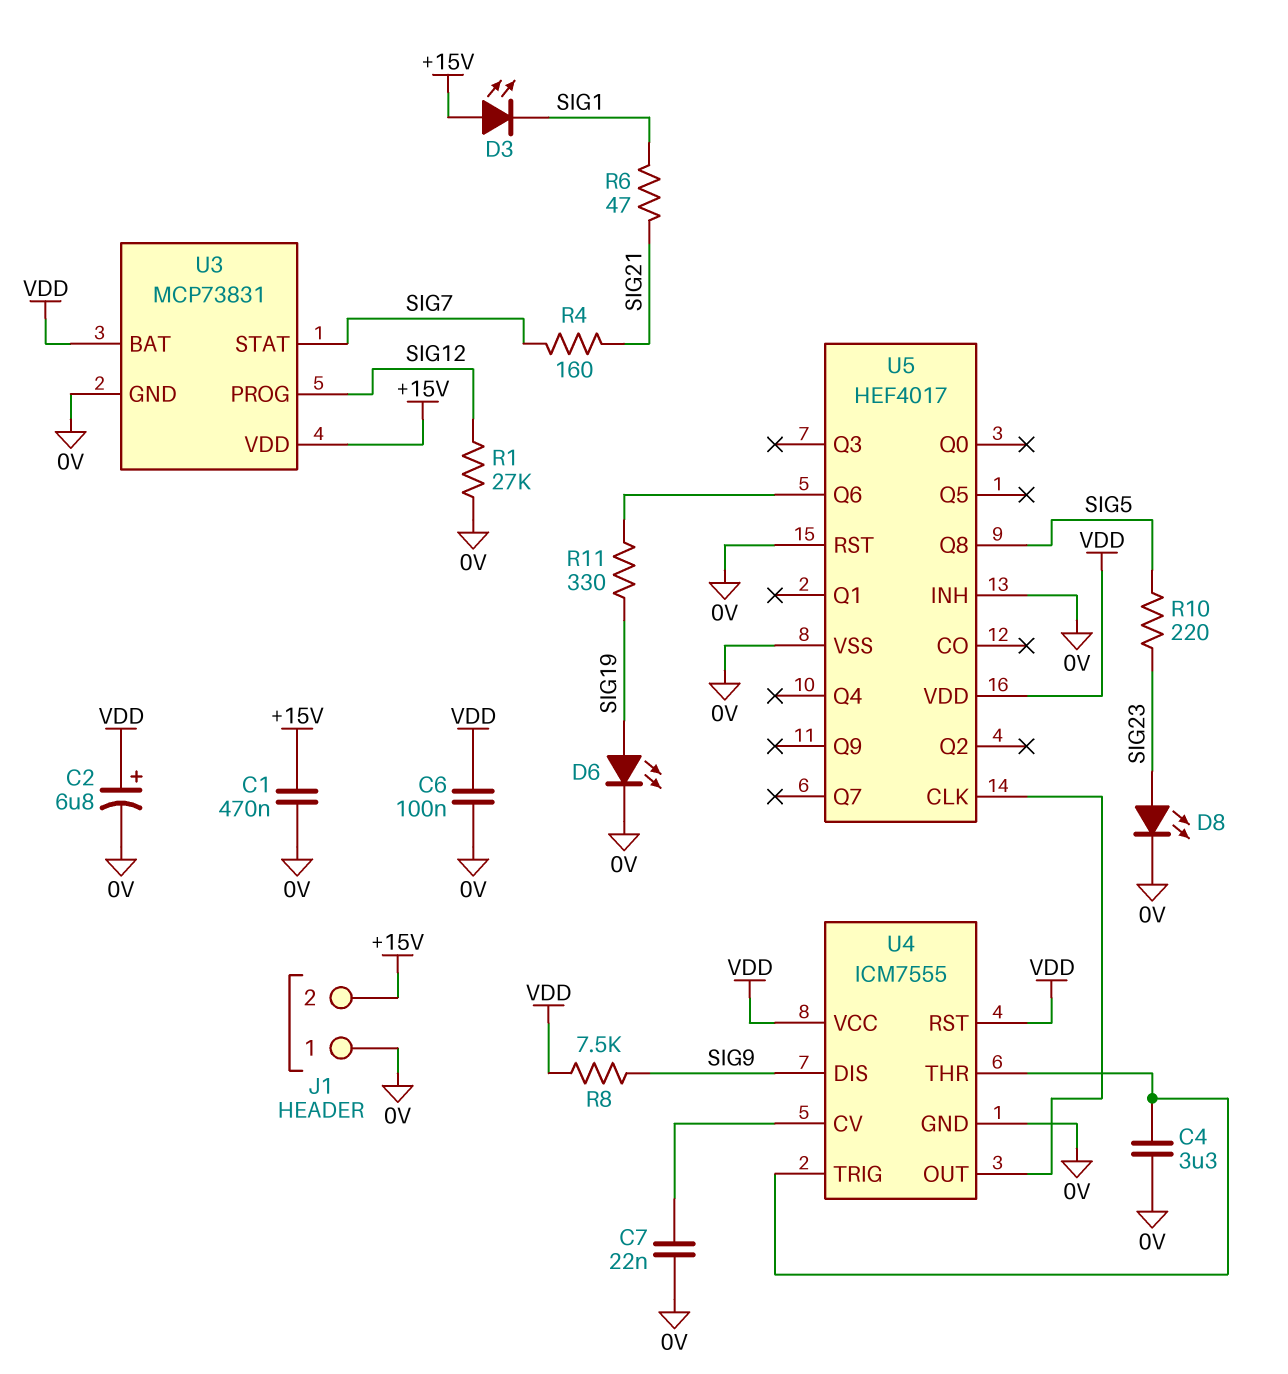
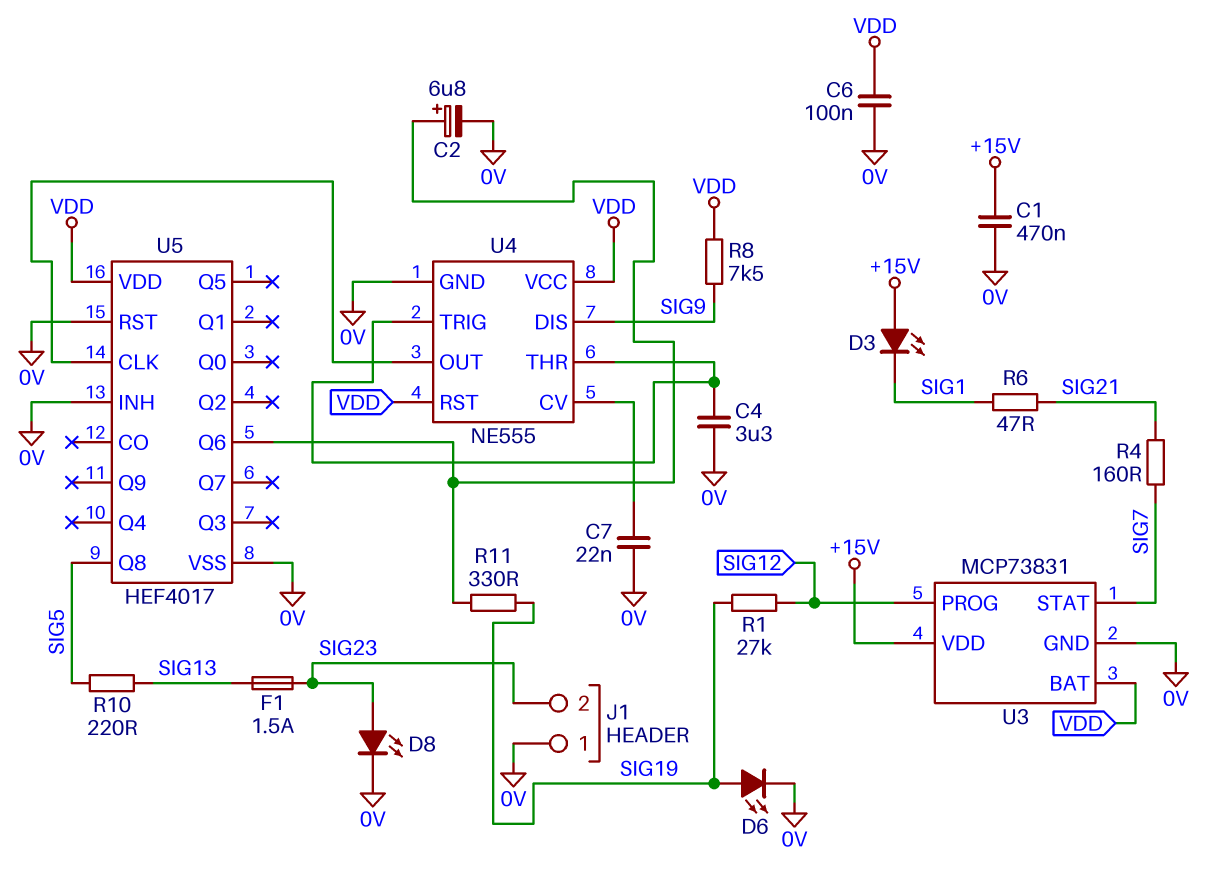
C2: 6.8uF (plus VDD, minus 0V) -> 6.8uF (plus U5/Q6, minus 0V)
F1: none -> 1.5A (SIG13, SIG23)
J1 pin 2: +15V -> SIG23
R1: 27k (0V, SIG12) -> 27k (SIG12, SIG19)
R10: 220 (SIG5, SIG23) -> 220 (SIG5, SIG13)
U4: ICM7555 -> NE555

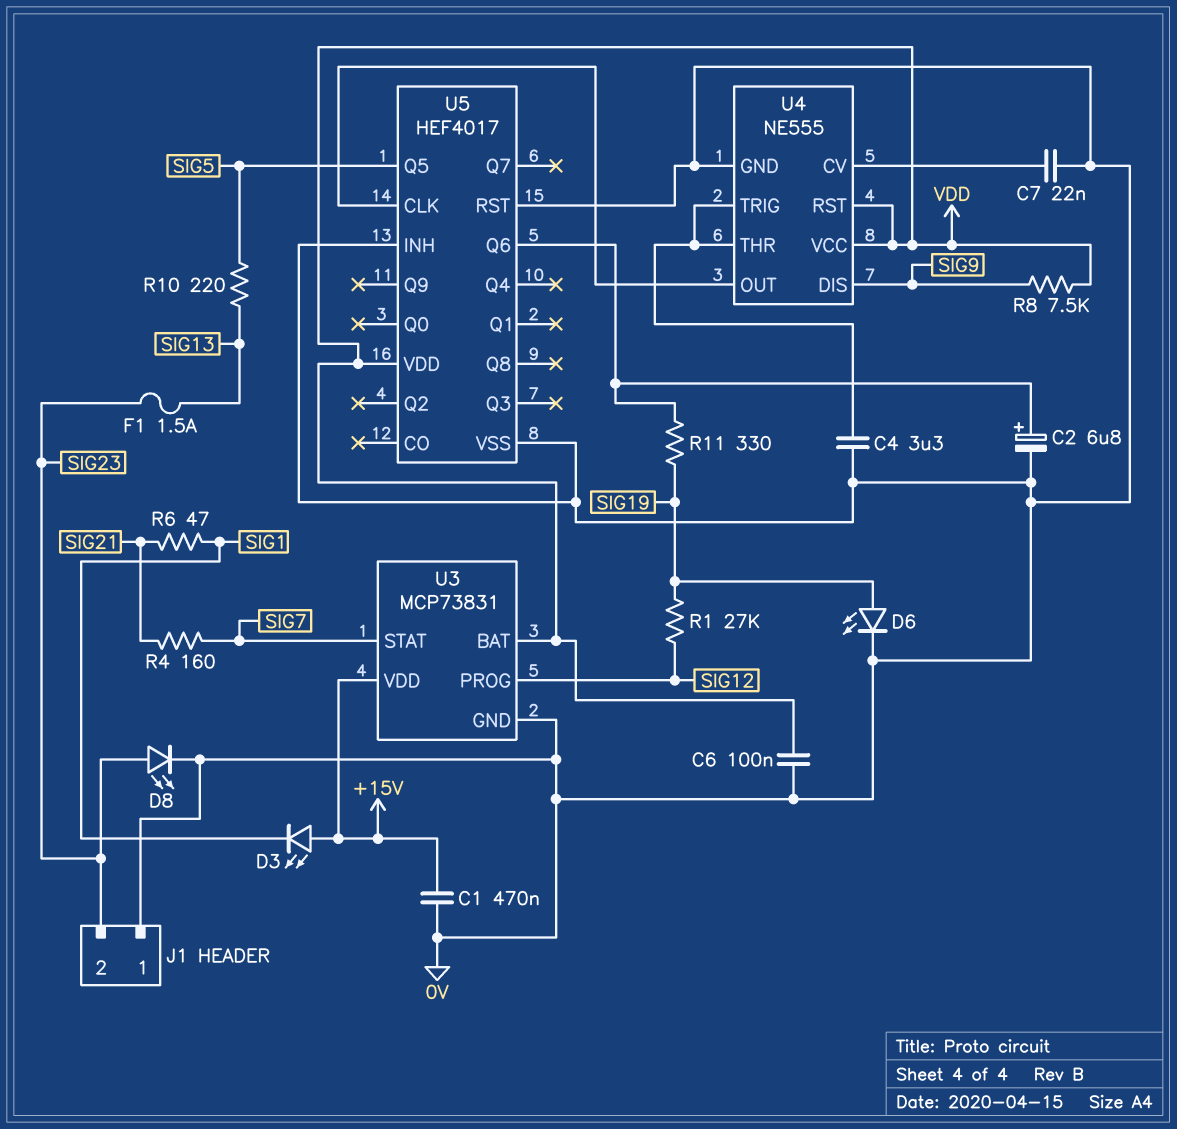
U5 pin Q5: none -> SIG5
U5 pin Q8: SIG5 -> none

